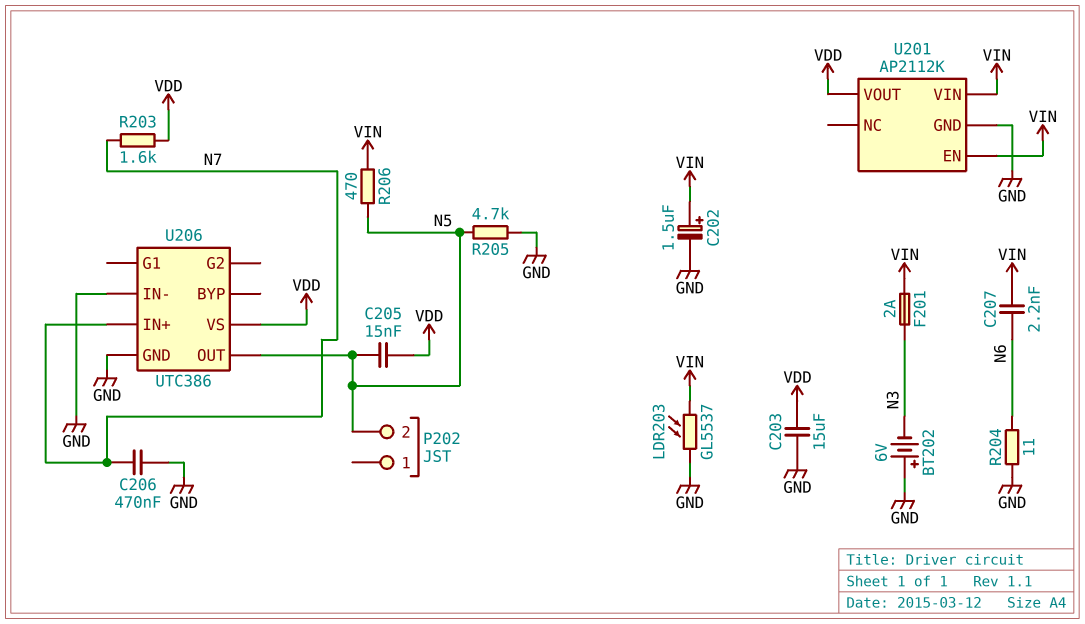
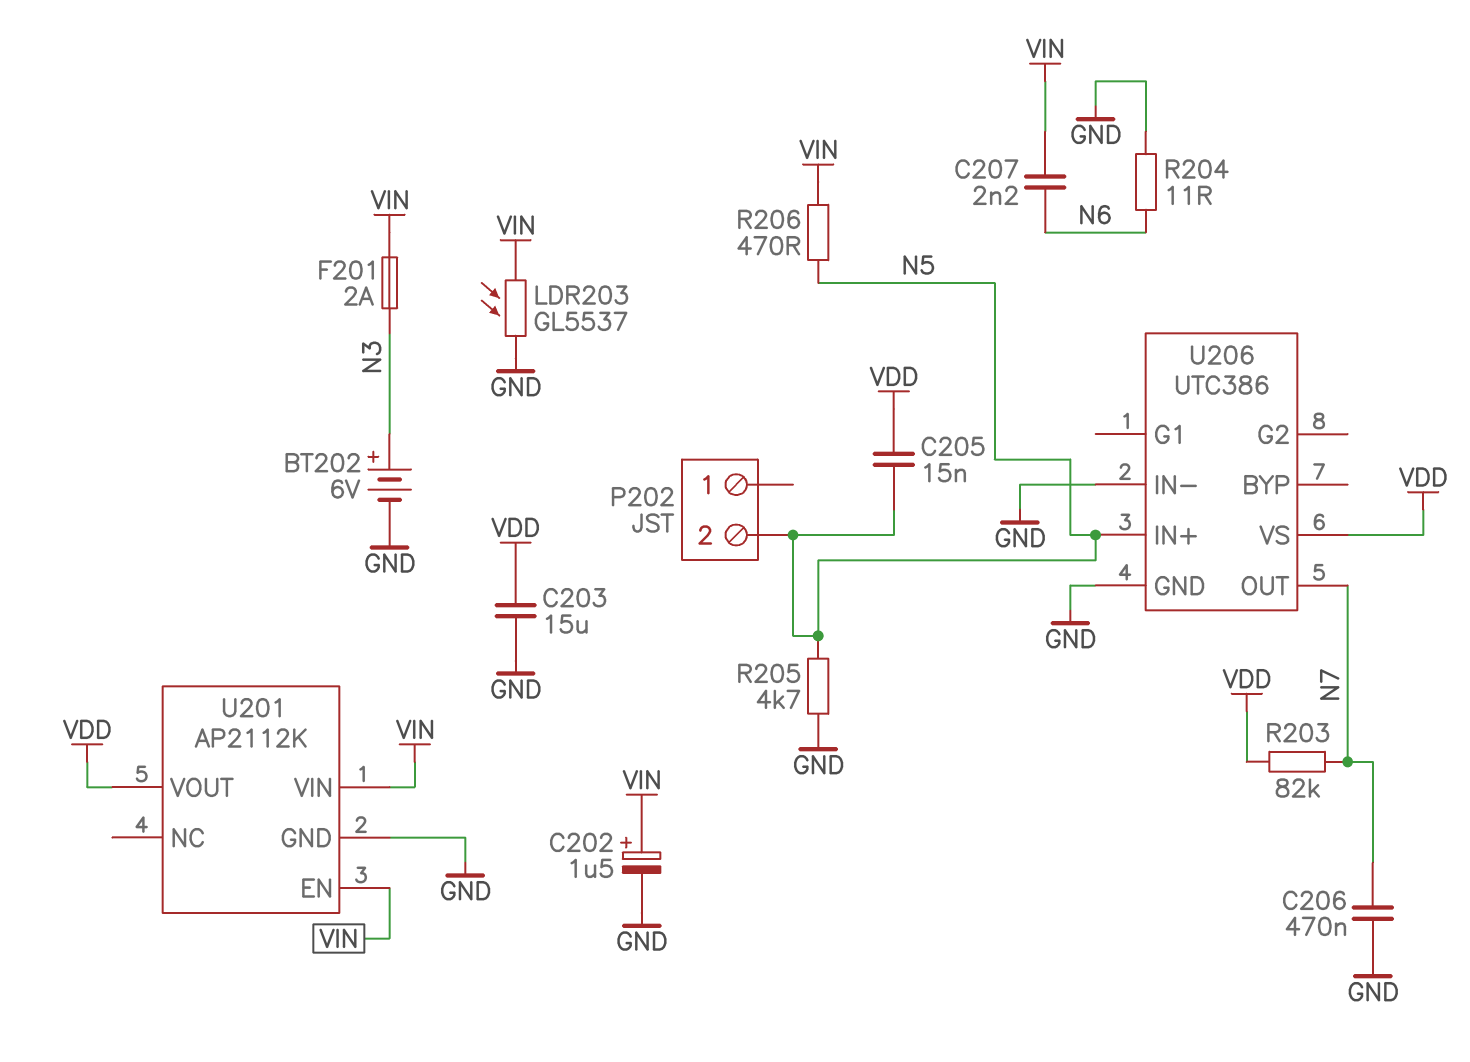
BT202: 6V (plus GND, minus N3) -> 6V (plus N3, minus GND)
R203: 1.6k (N7, VDD) -> 82k (N7, VDD)
U206 pin IN+: N7 -> N5
U206 pin OUT: N5 -> N7

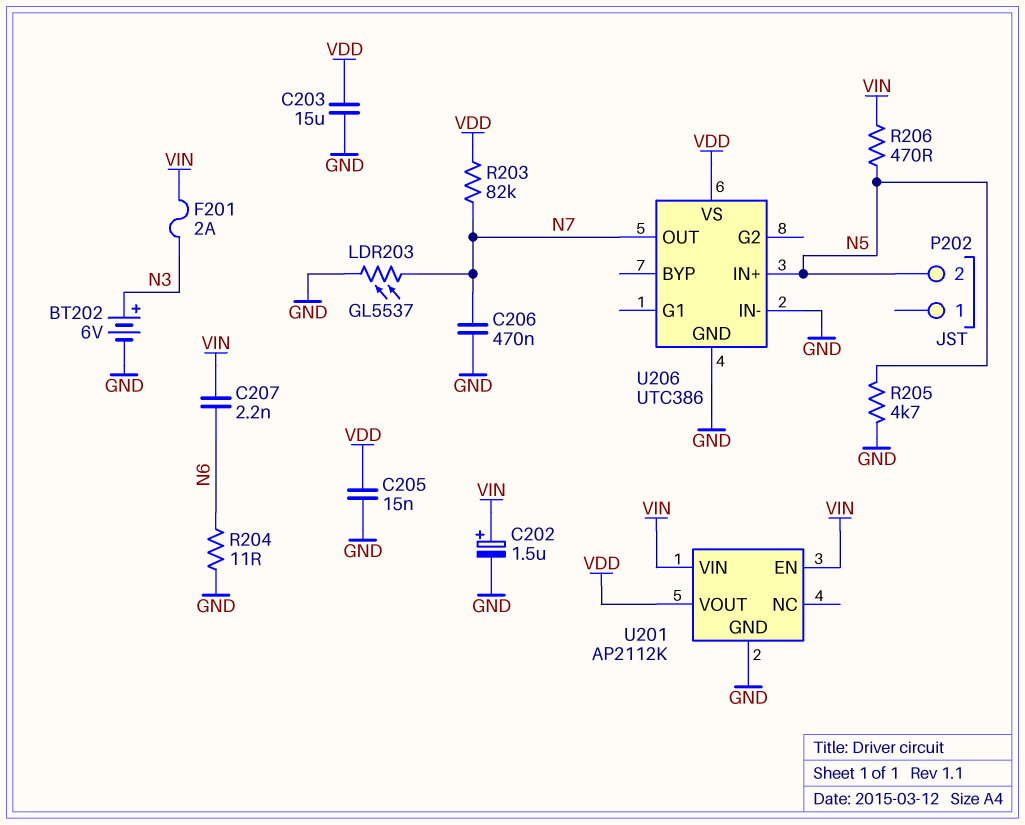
C205: 15nF (N5, VDD) -> 15nF (GND, VDD)
LDR203: GL5537 (GND, VIN) -> GL5537 (GND, N7)

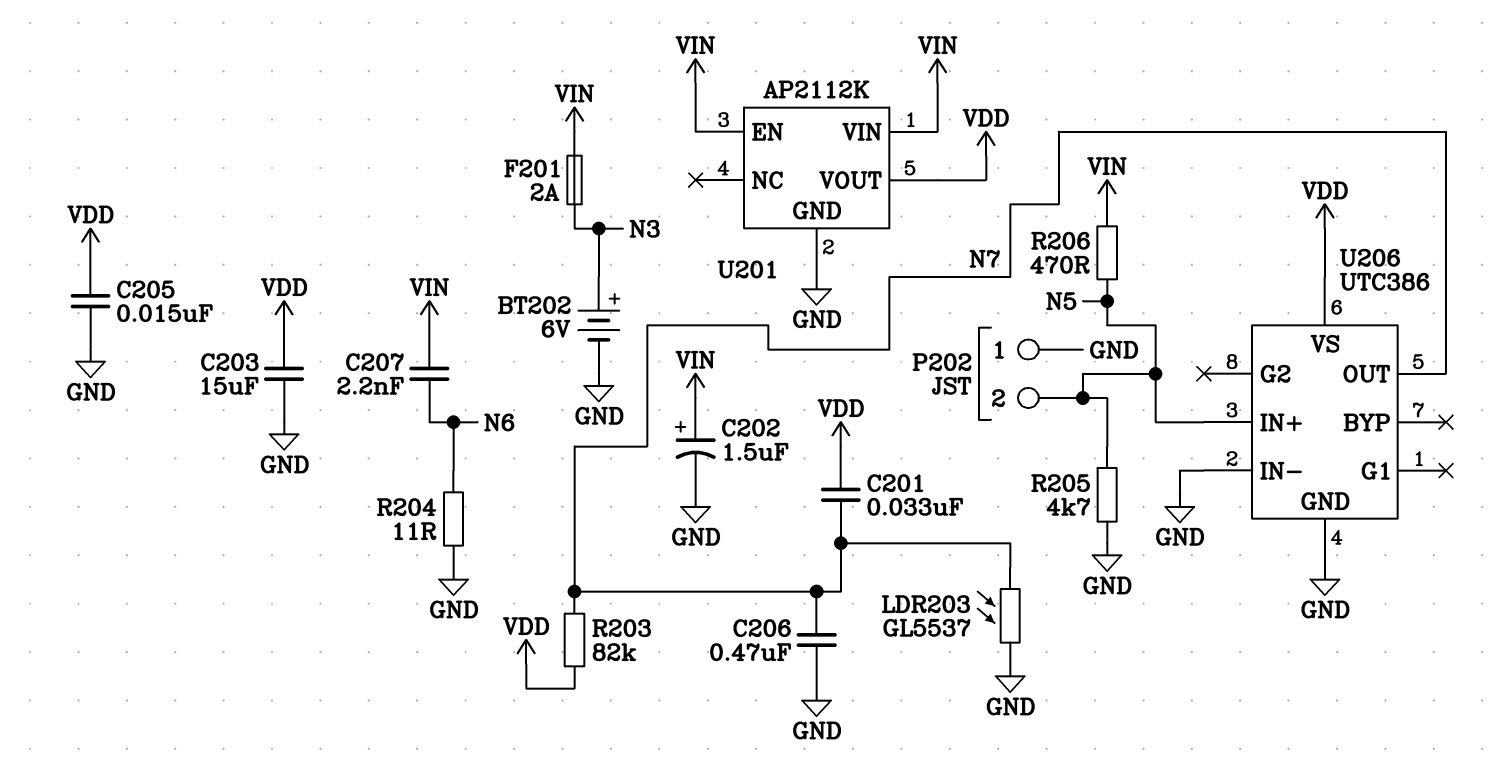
C201: none -> 33nF (N7, VDD)
P202 pin 1: none -> GND

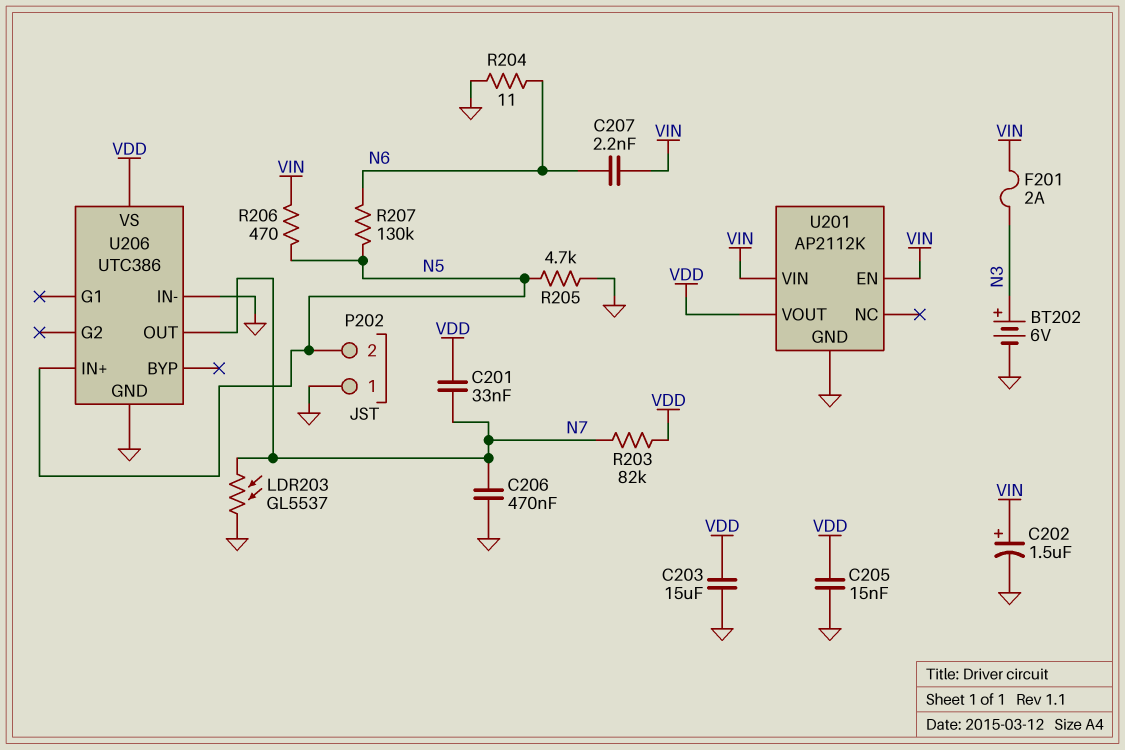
R207: none -> 130k (N5, N6)

